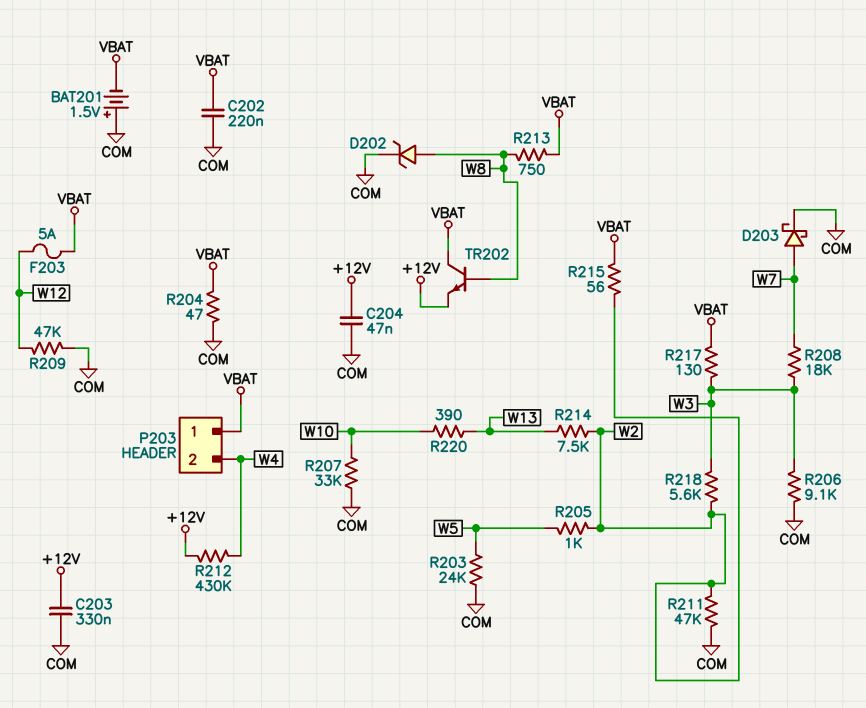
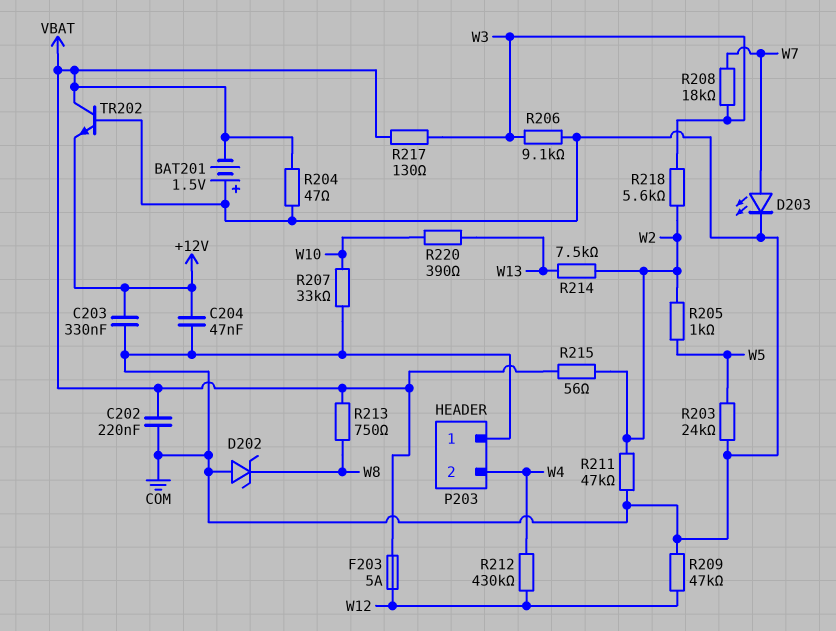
D202: zener (A W8, K COM) -> zener (A COM, K W8)
D203: schottky (A W7, K COM) -> LED (A W7, K COM)
P203 pin 1: VBAT -> COM
R212: 430k (+12V, W4) -> 430k (W4, W12)
TR202: NPN (B W8, C VBAT, E +12V) -> NPN (B COM, C VBAT, E +12V)

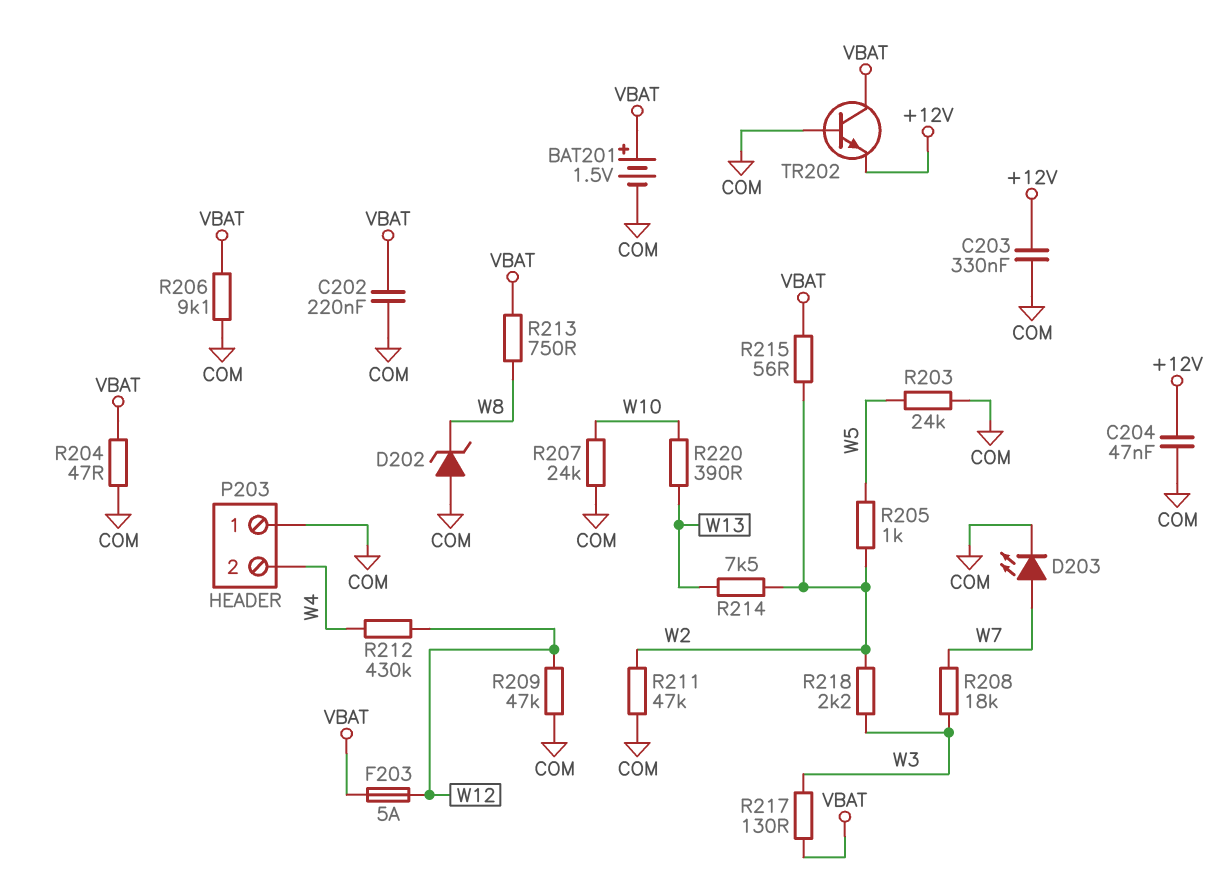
BAT201: 1.5V (plus COM, minus VBAT) -> 1.5V (plus VBAT, minus COM)
R206: 9.1k (COM, W3) -> 9.1k (COM, VBAT)
R207: 33k (COM, W10) -> 24k (COM, W10)
R218: 5.6k (W2, W3) -> 2.2k (W2, W3)

